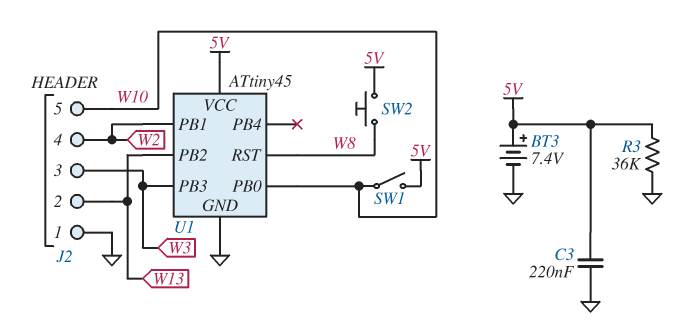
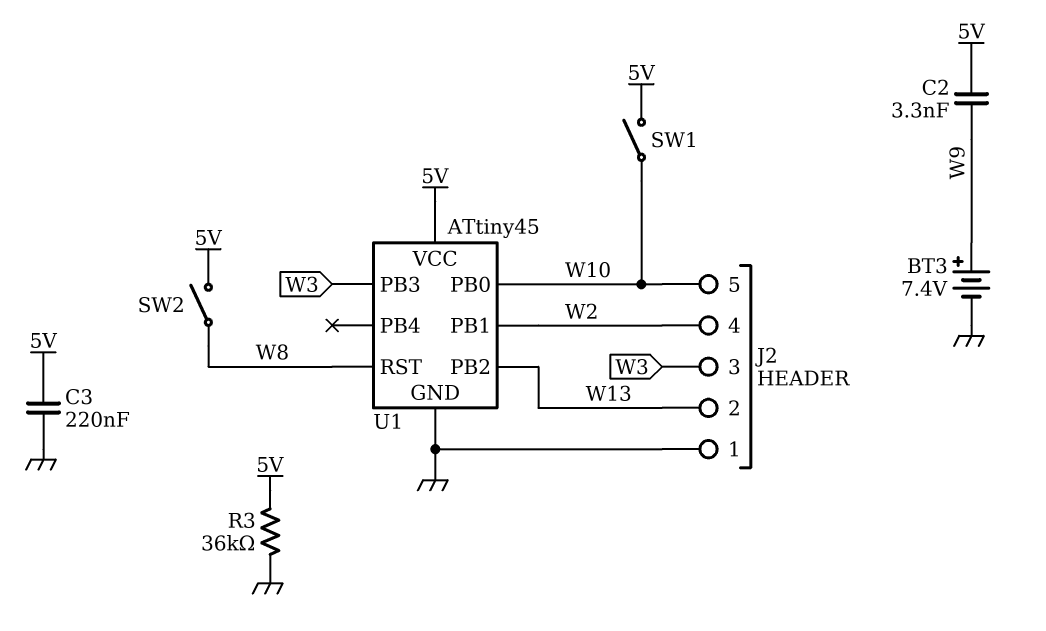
BT3: 7.4V (plus 5V, minus GND) -> 7.4V (plus W9, minus GND)
C2: none -> 3.3nF (5V, W9)
SW2: button (5V, W8) -> switch (5V, W8)

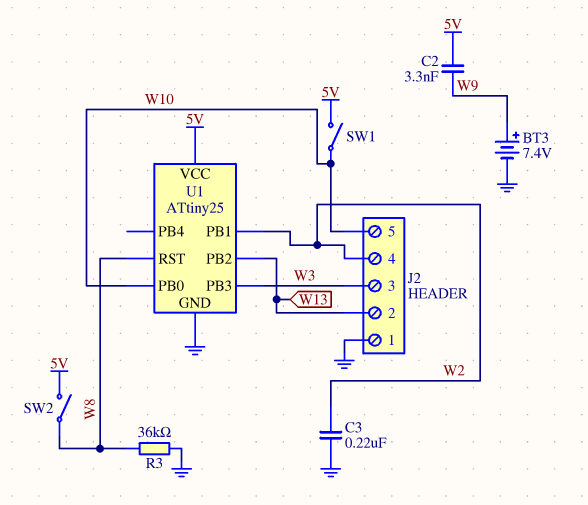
C3: 220nF (5V, GND) -> 220nF (GND, W2)
R3: 36k (5V, GND) -> 36k (GND, W8)
U1: ATtiny45 -> ATtiny25

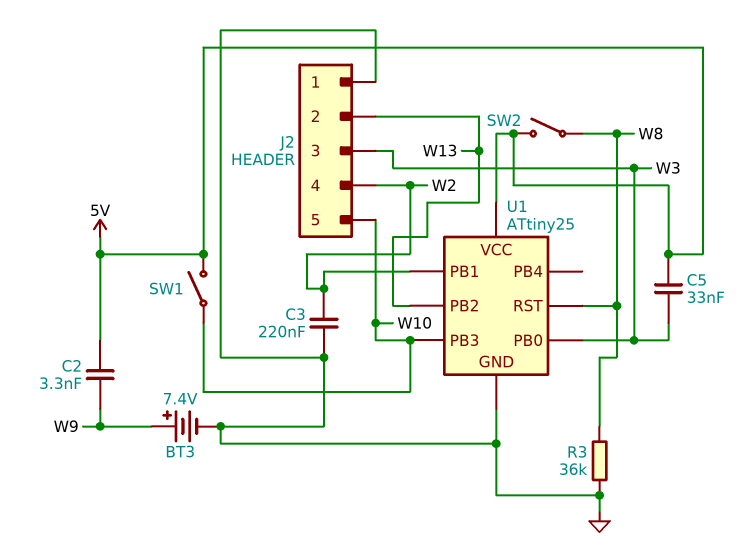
C5: none -> 33nF (5V, W3)
U1 pin PB0: W10 -> W3
U1 pin PB3: W3 -> W10

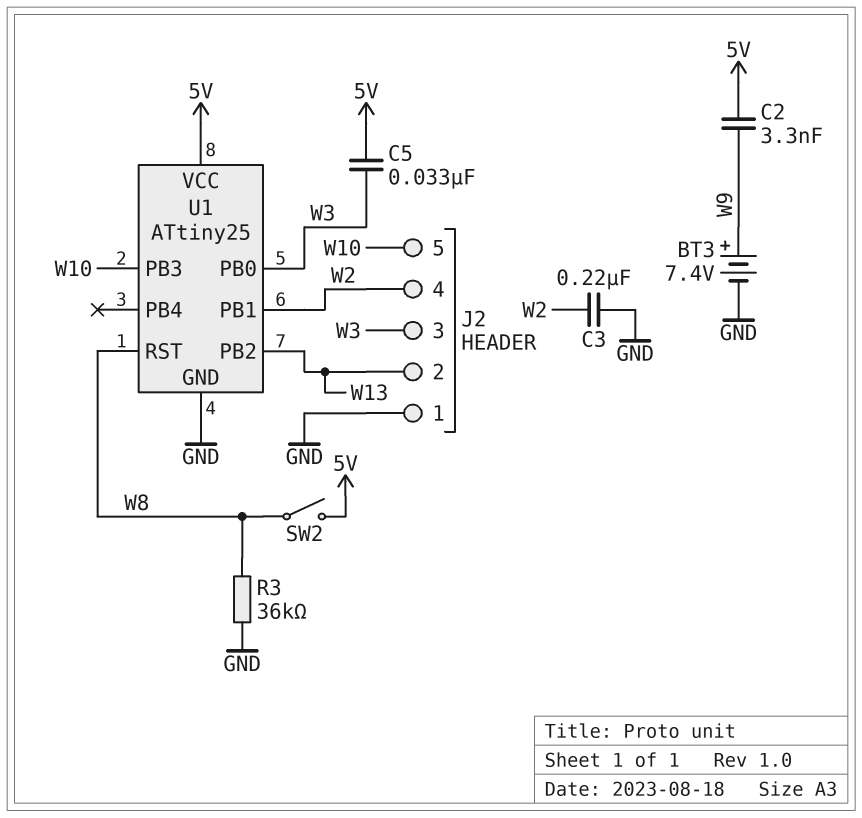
SW1: switch (5V, W10) -> none

